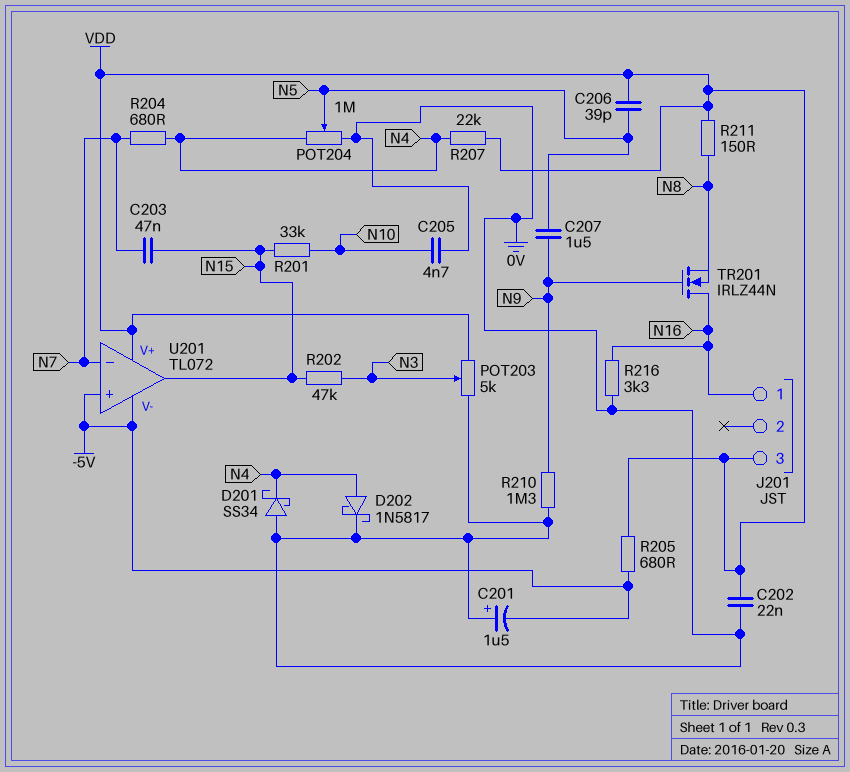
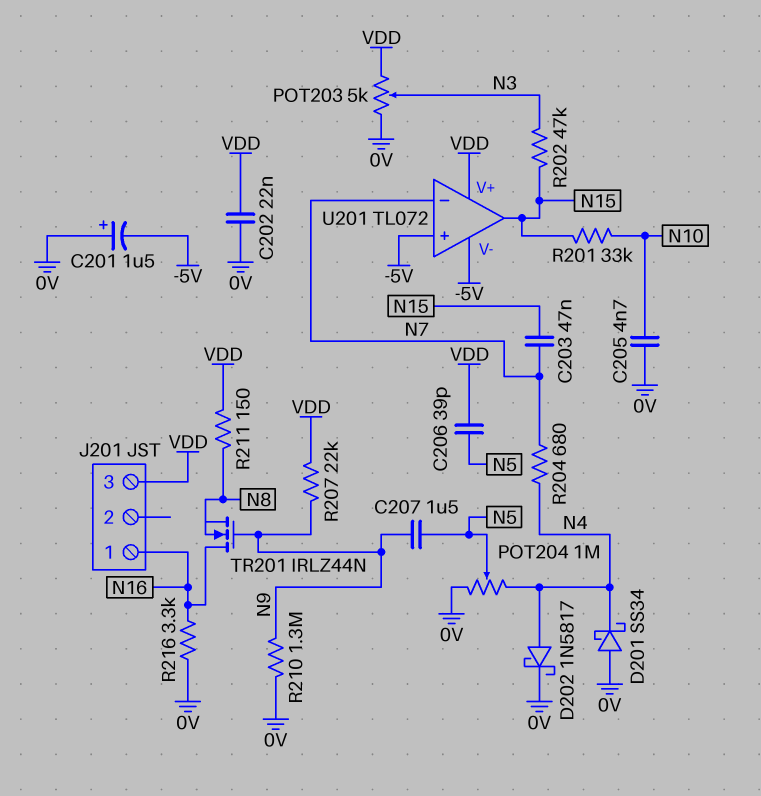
R205: 680 (-5V, VDD) -> none
R207: 22k (N4, VDD) -> 22k (N9, VDD)

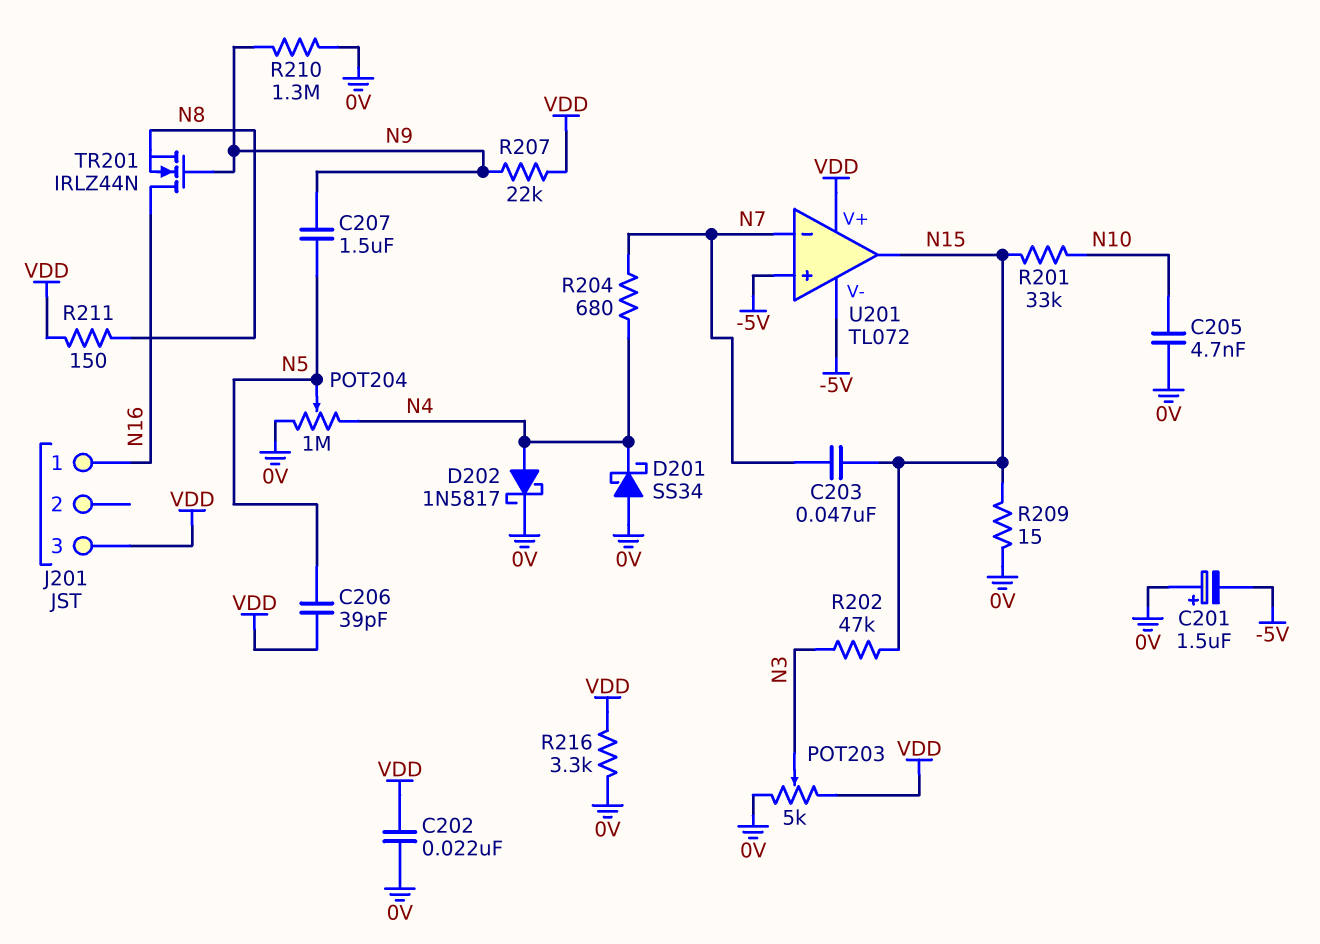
R209: none -> 15 (0V, N15)
R216: 3.3k (0V, N16) -> 3.3k (0V, VDD)

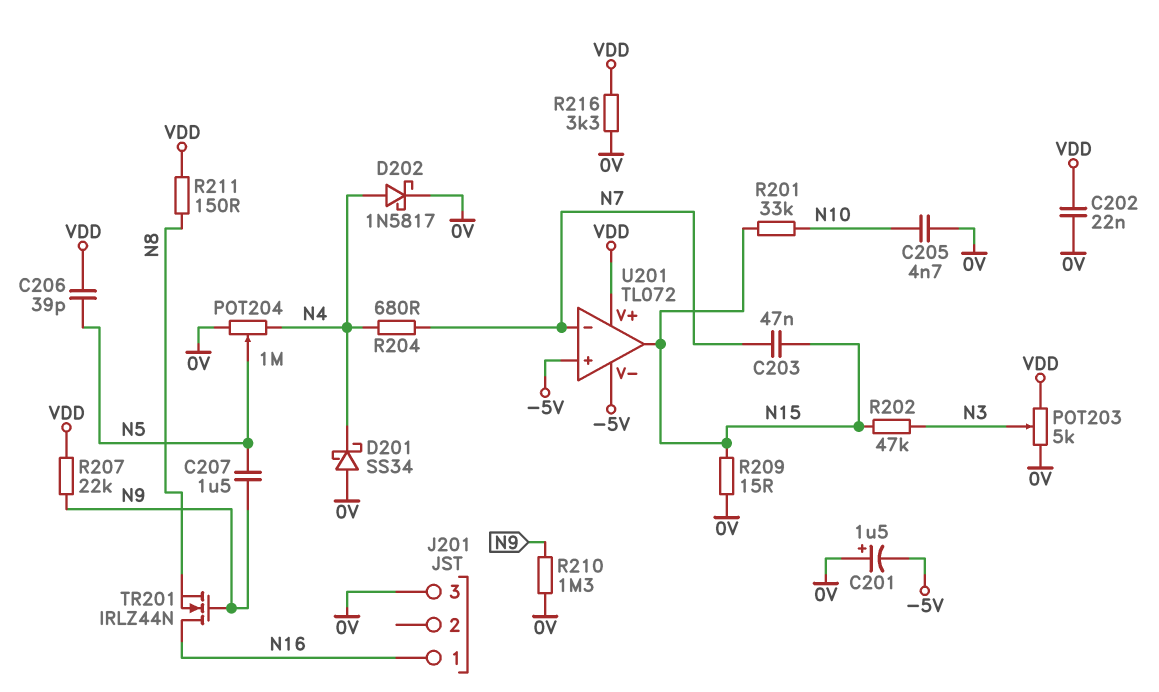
J201 pin 3: VDD -> 0V

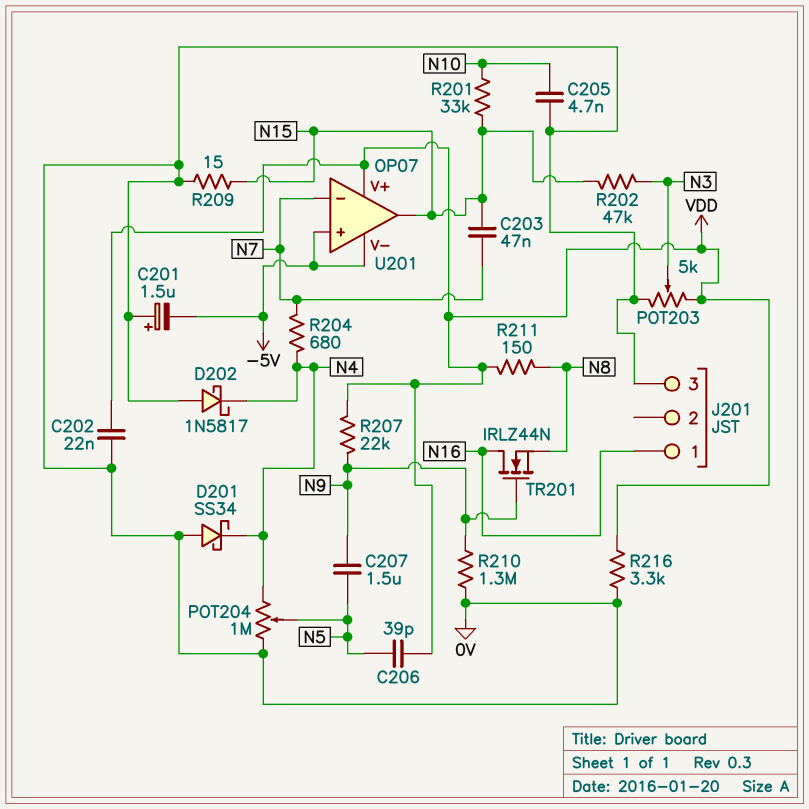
D202: schottky 1N5817 (A N4, K 0V) -> schottky 1N5817 (A 0V, K N4)
U201: TL072 -> OP07

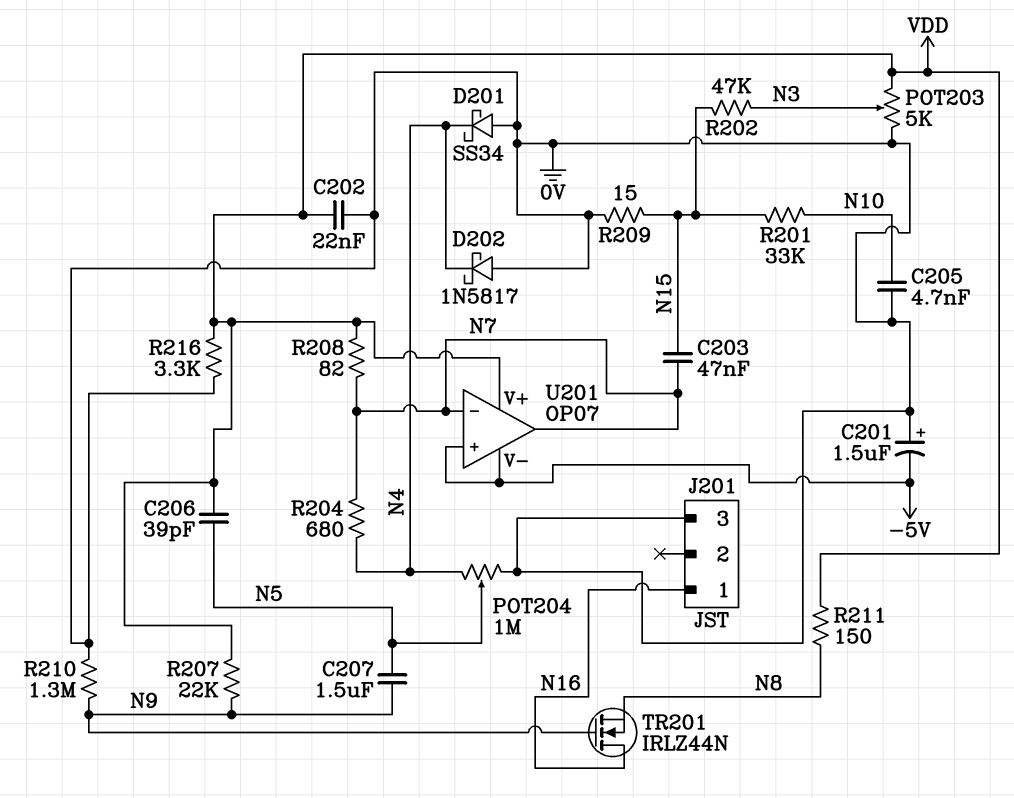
R208: none -> 82 (N7, VDD)
U201 pin out: N15 -> N7

